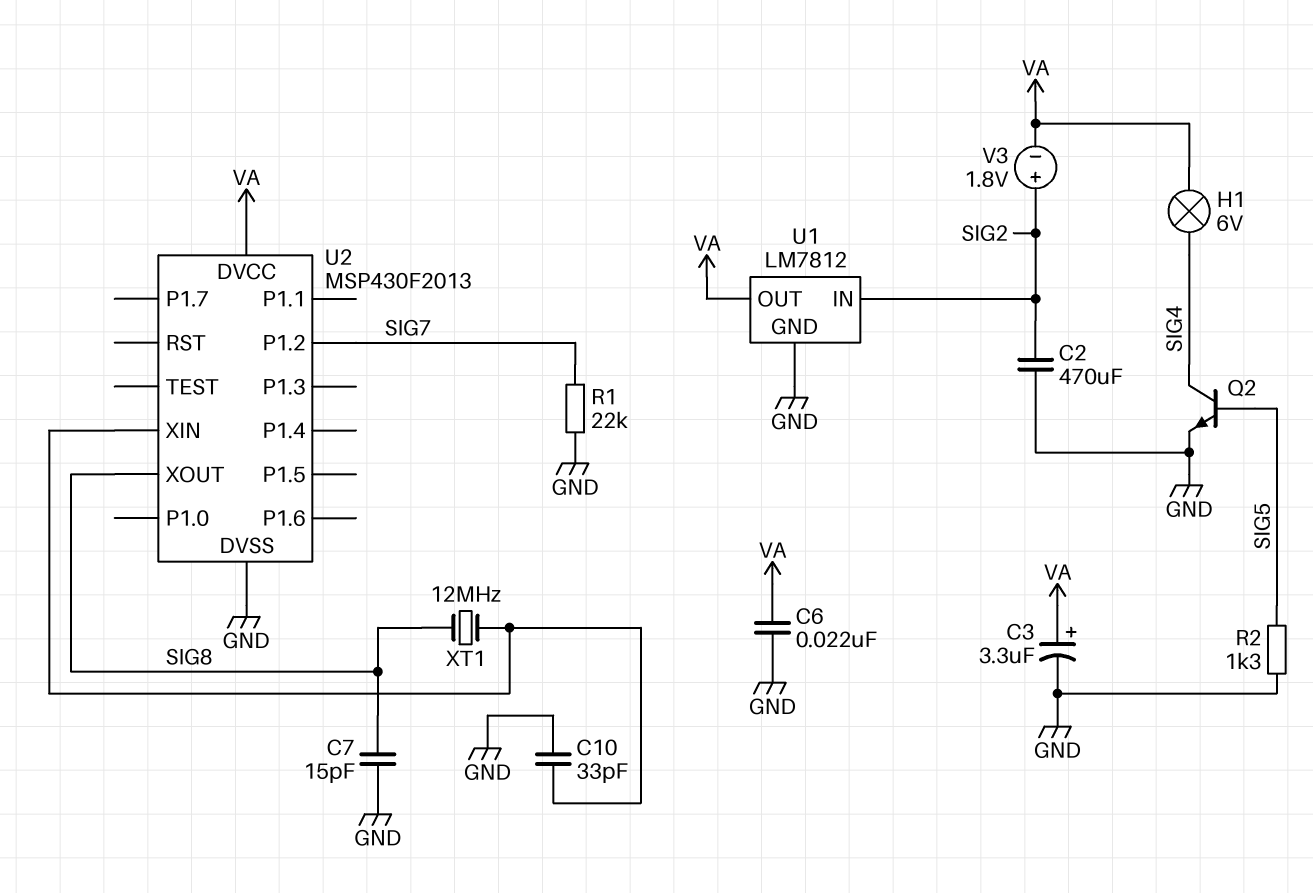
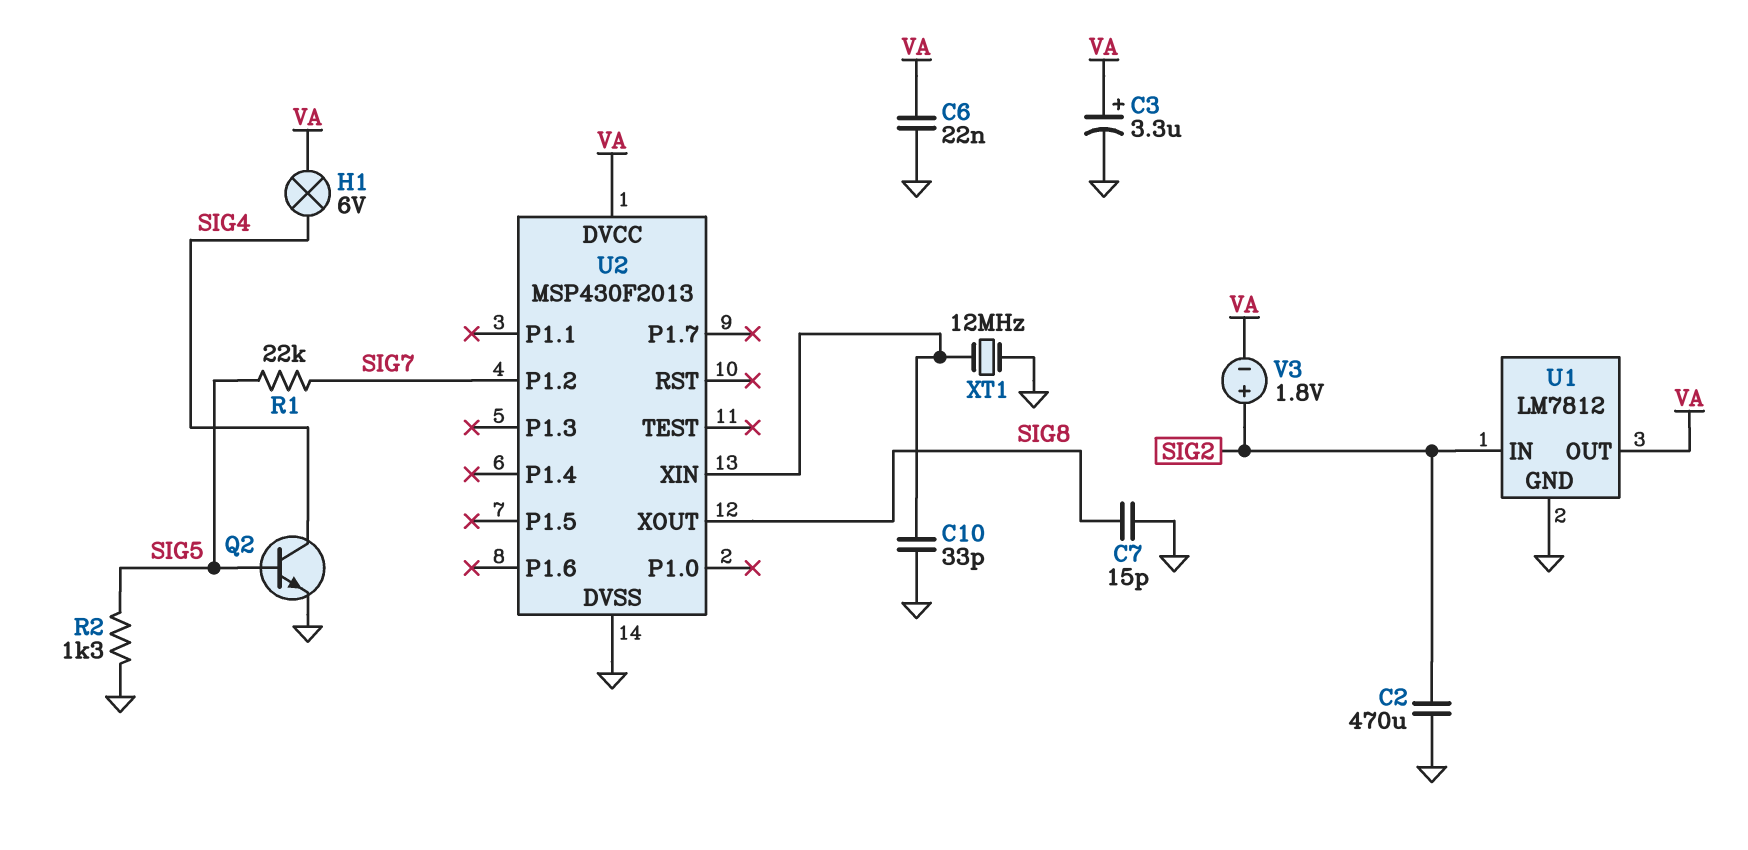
R1: 22k (GND, SIG7) -> 22k (SIG5, SIG7)
XT1: 12MHz (SIG8, U2/XIN) -> 12MHz (GND, U2/XIN)

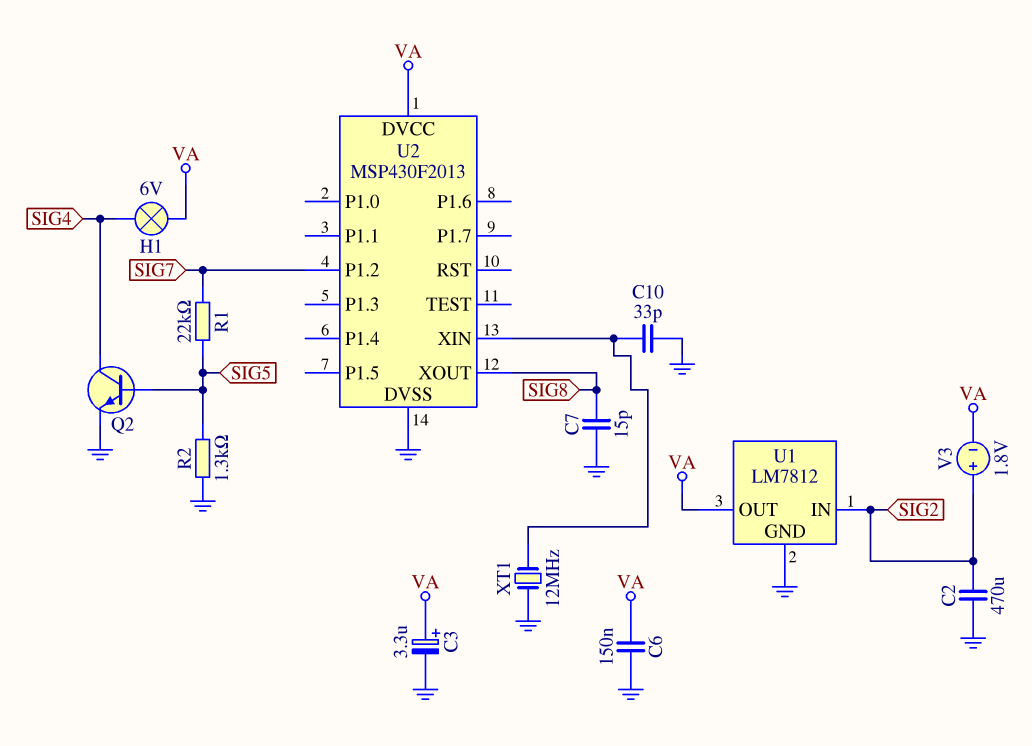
C6: 22nF (GND, VA) -> 150nF (GND, VA)

